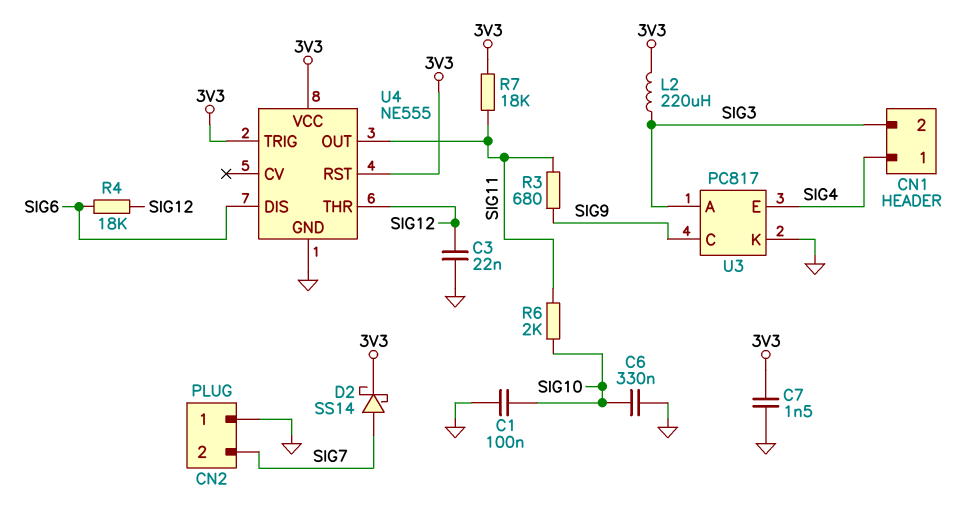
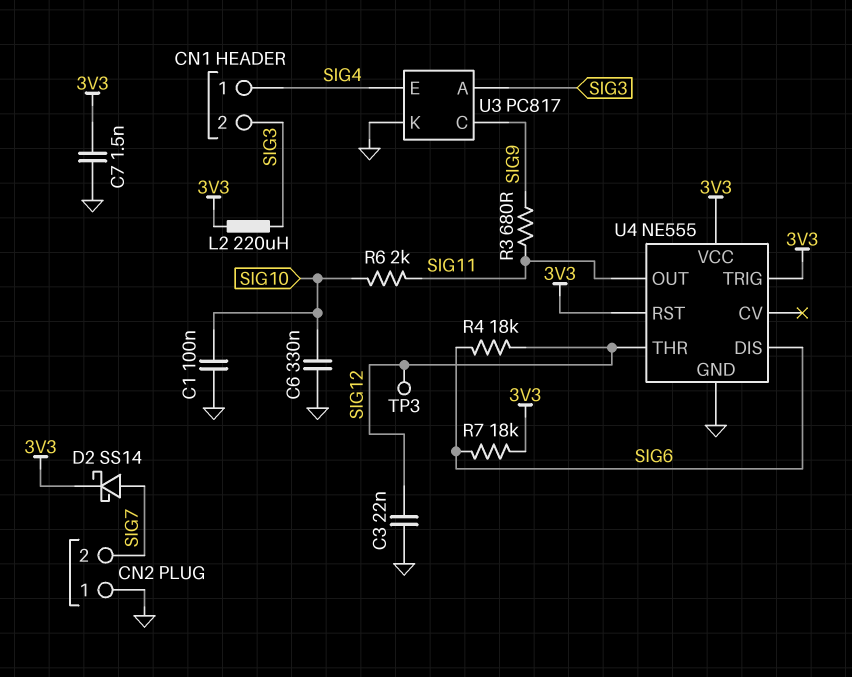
R7: 18k (3V3, SIG11) -> 18k (3V3, SIG6)
TP3: none -> test point (SIG12)

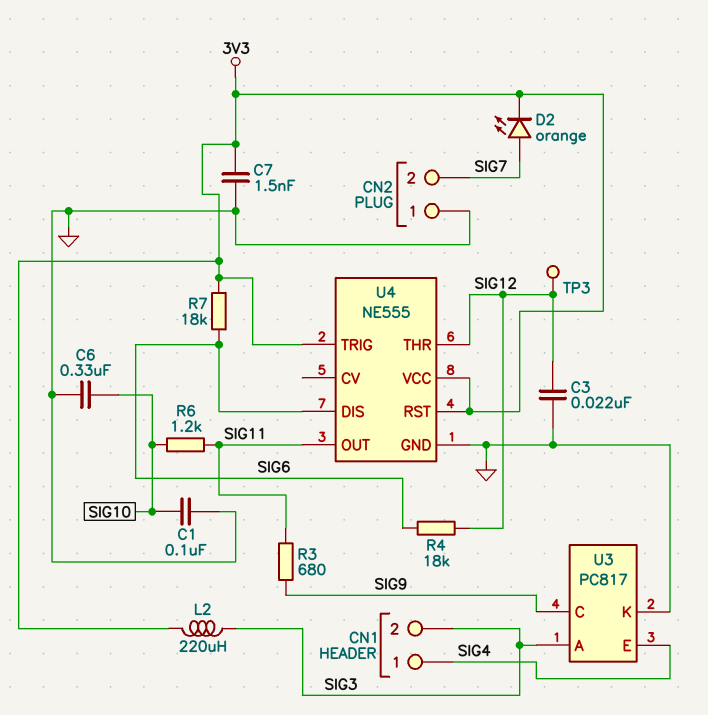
D2: schottky SS14 (A SIG7, K 3V3) -> LED orange (A SIG7, K 3V3)
R6: 2k (SIG10, SIG11) -> 1.2k (SIG10, SIG11)

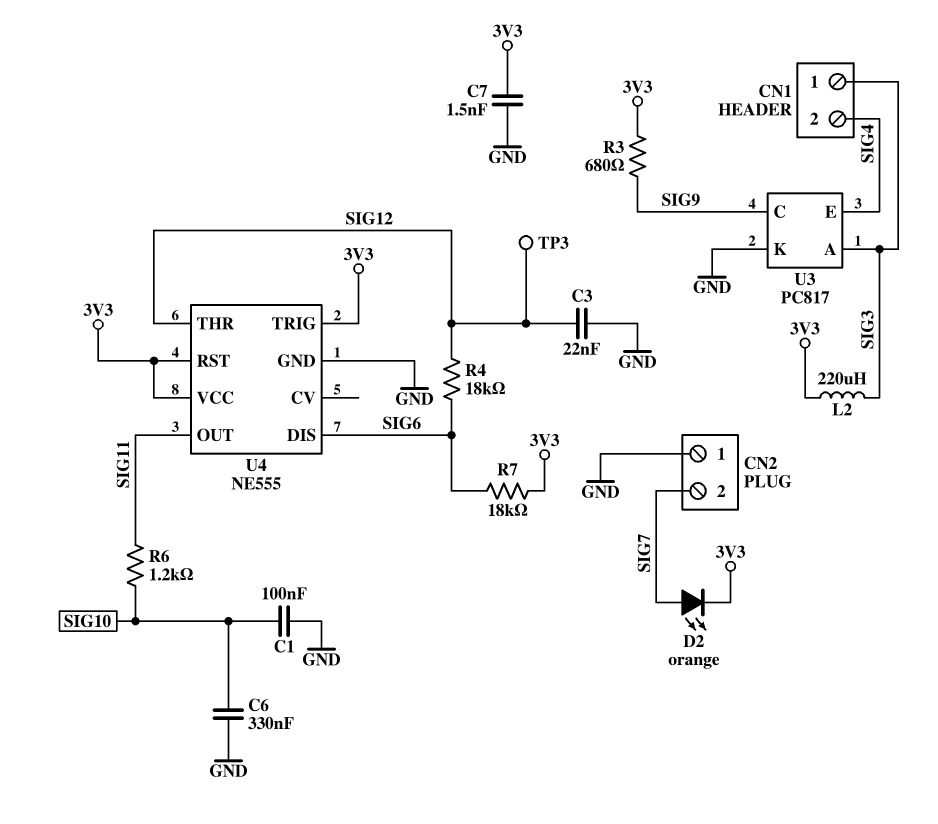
CN1 pin 1: SIG4 -> SIG3
CN1 pin 2: SIG3 -> SIG4
R3: 680 (SIG9, SIG11) -> 680 (3V3, SIG9)

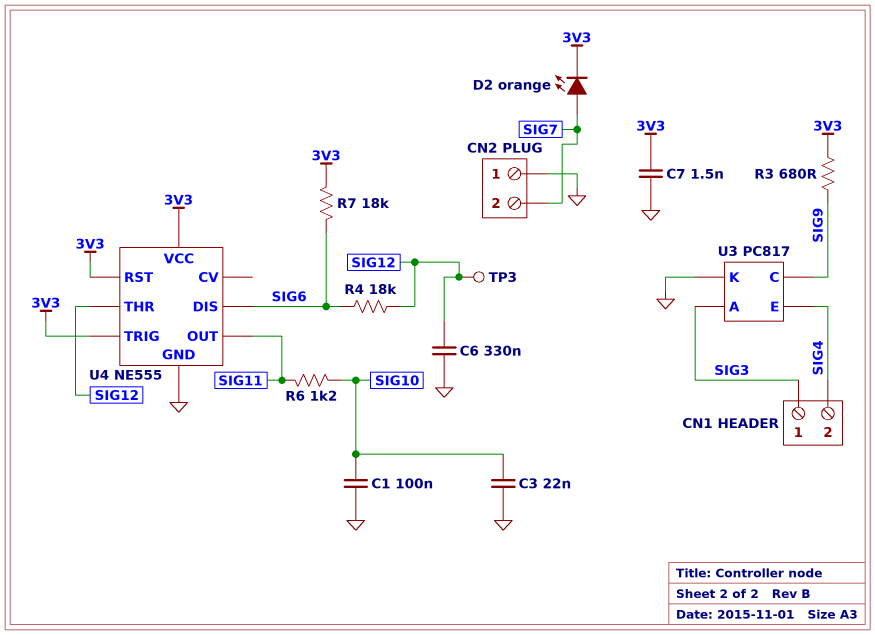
C3: 22nF (GND, SIG12) -> 22nF (GND, SIG10)
C6: 330nF (GND, SIG10) -> 330nF (GND, SIG12)
L2: 220uH (3V3, SIG3) -> none

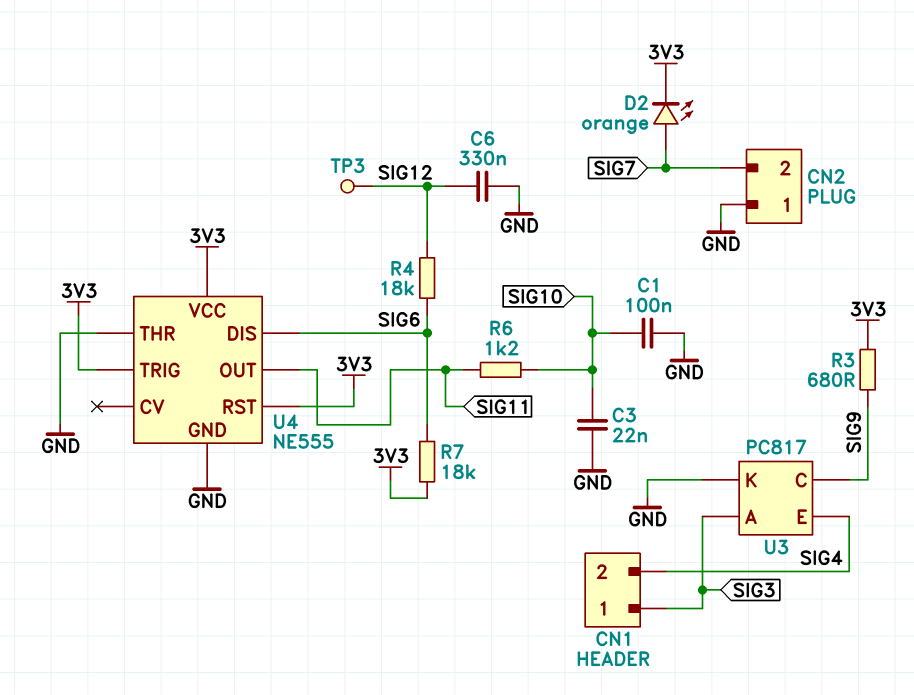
C7: 1.5nF (3V3, GND) -> none
U4 pin THR: SIG12 -> GND

